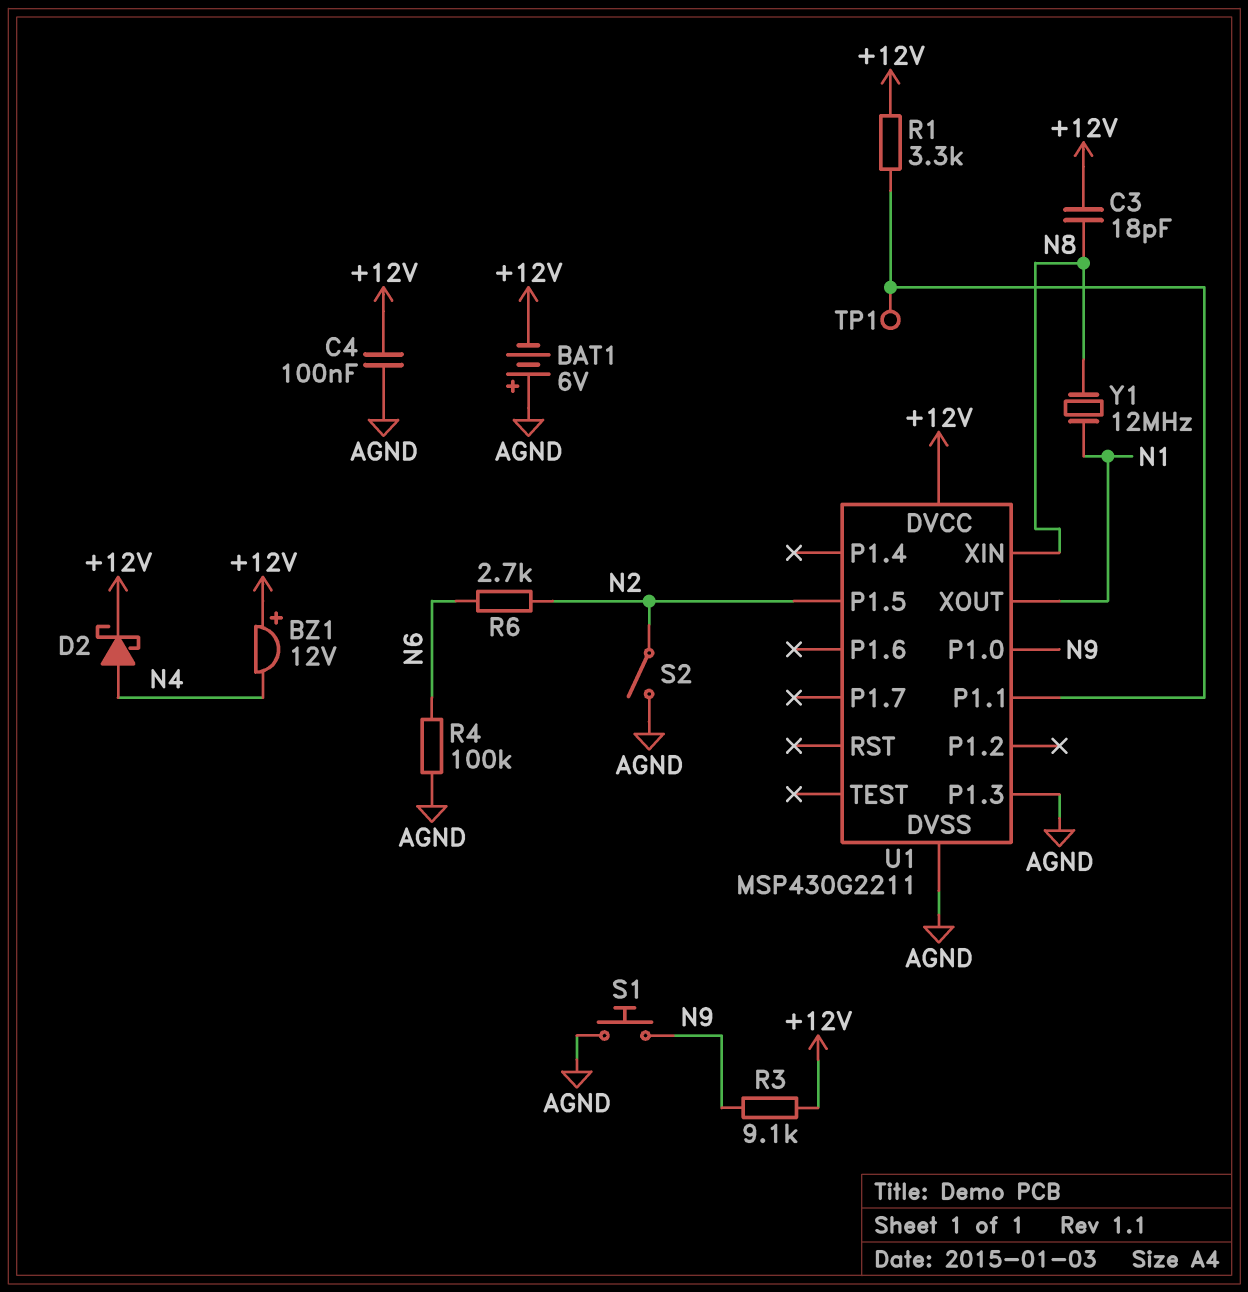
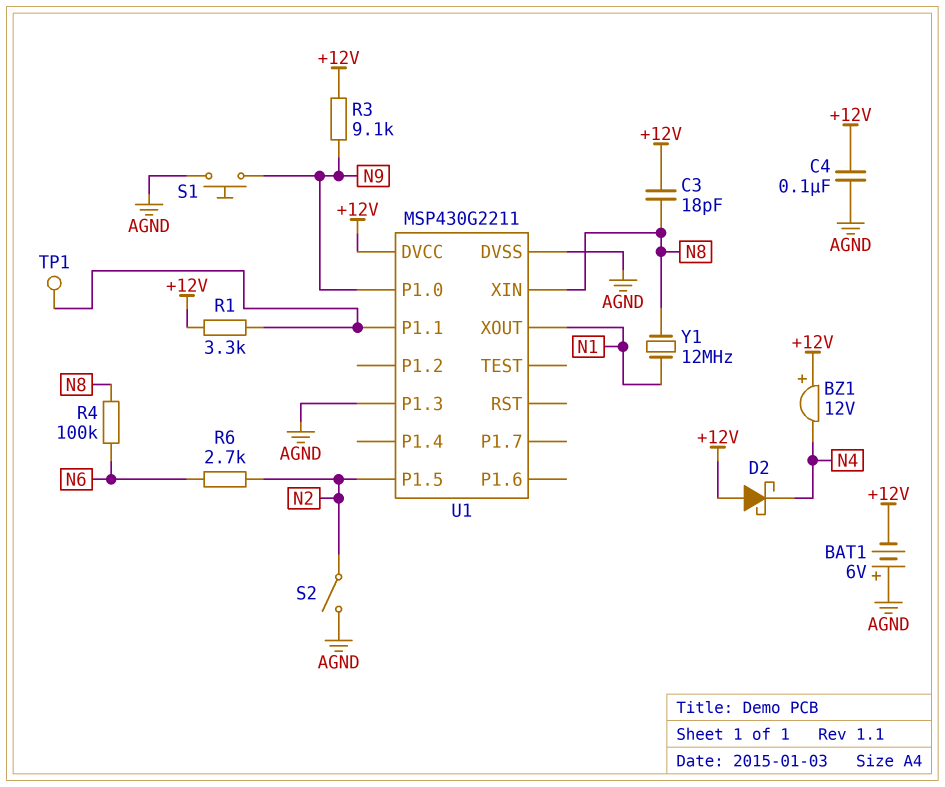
D2: schottky (A N4, K +12V) -> schottky (A +12V, K N4)
R4: 100k (AGND, N6) -> 100k (N6, N8)

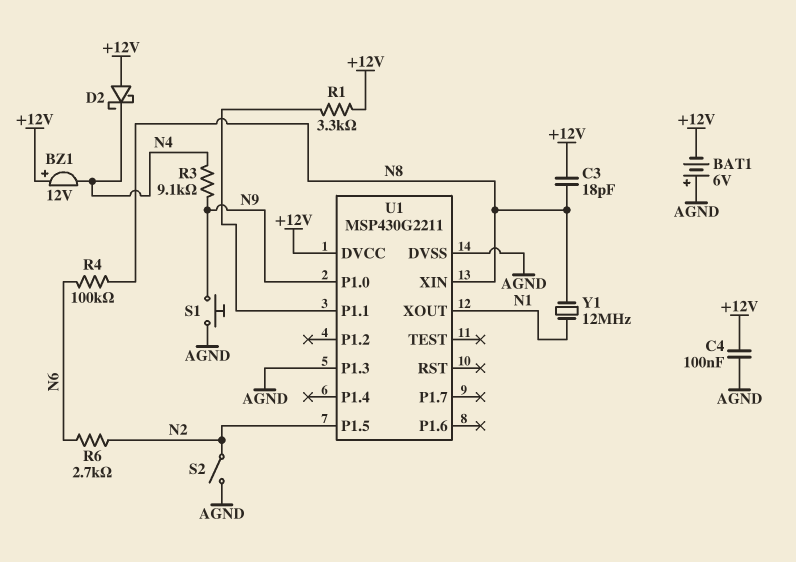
R3: 9.1k (+12V, N9) -> 9.1k (N4, N9)
TP1: test point (U1/P1.1) -> none

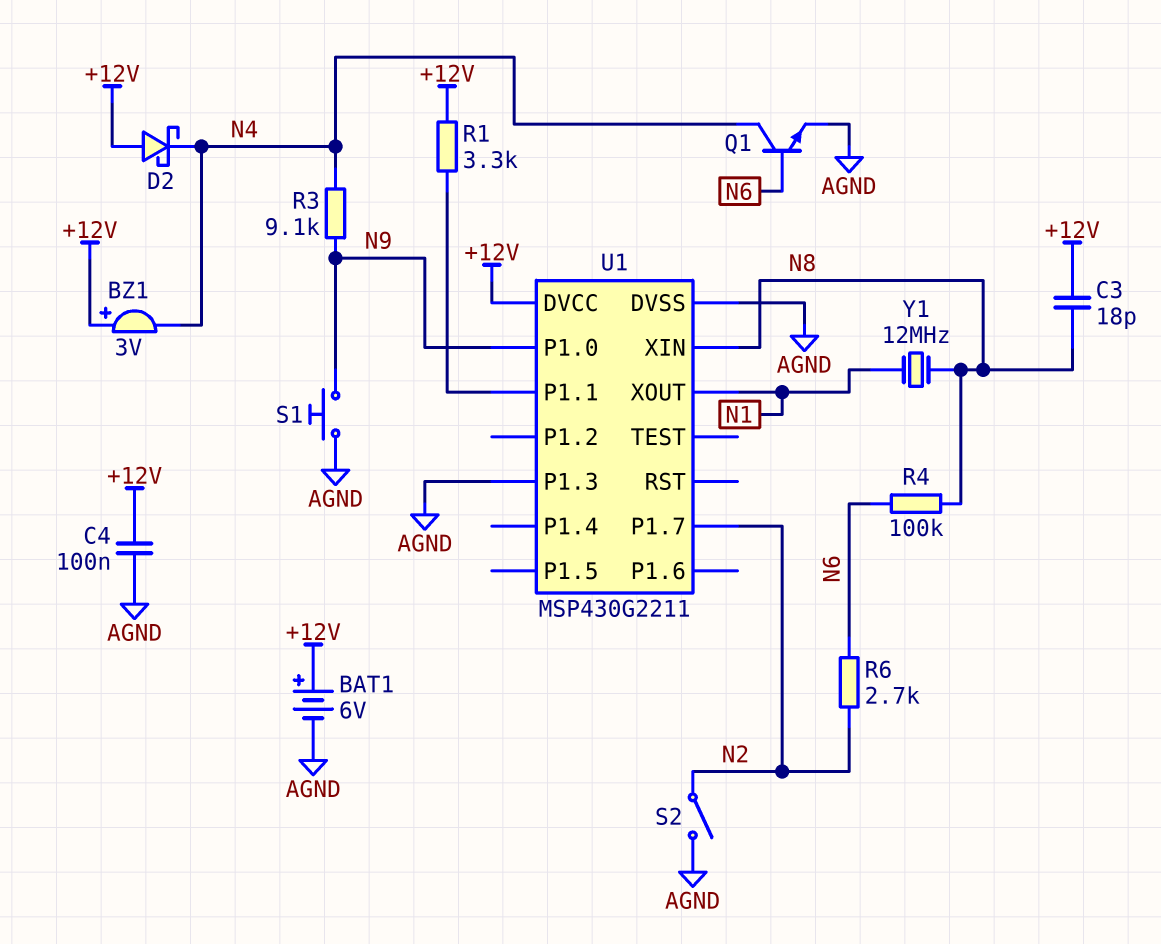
BAT1: 6V (plus AGND, minus +12V) -> 6V (plus +12V, minus AGND)
BZ1: buzzer 12V (plus +12V, minus N4) -> buzzer 3V (plus +12V, minus N4)
Q1: none -> NPN (B N6, C N4, E AGND)
U1 pin P1.5: N2 -> none
U1 pin P1.7: none -> N2

